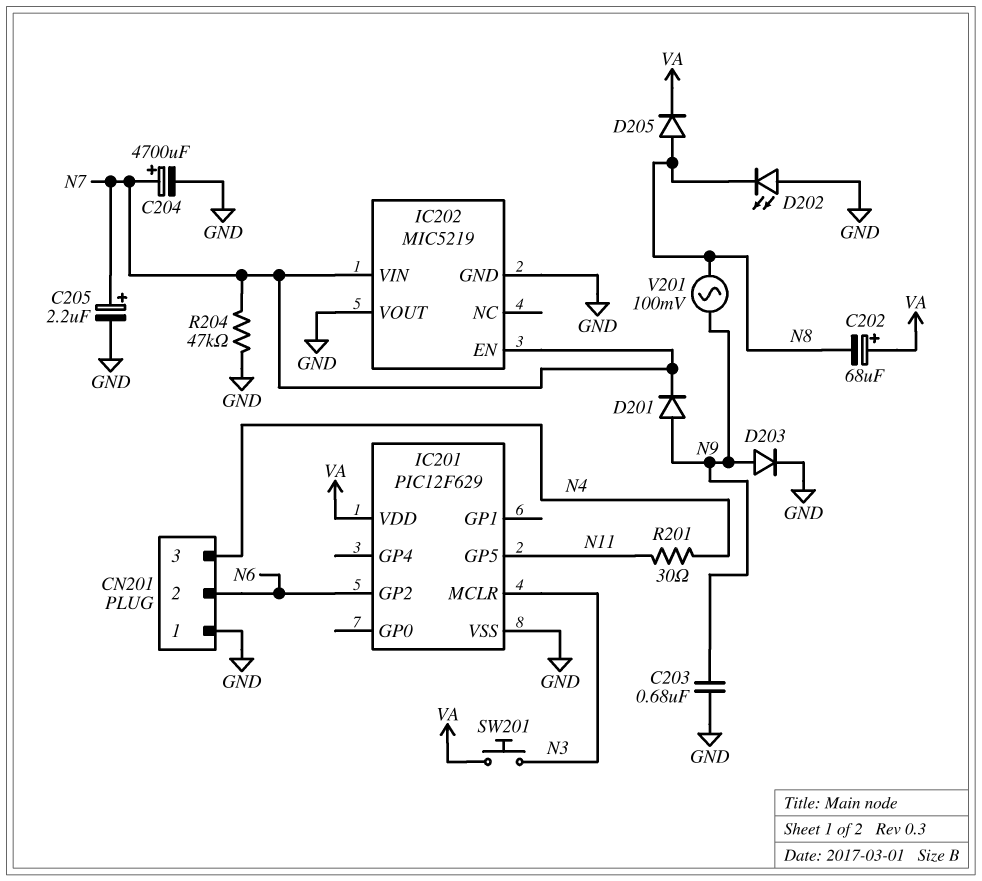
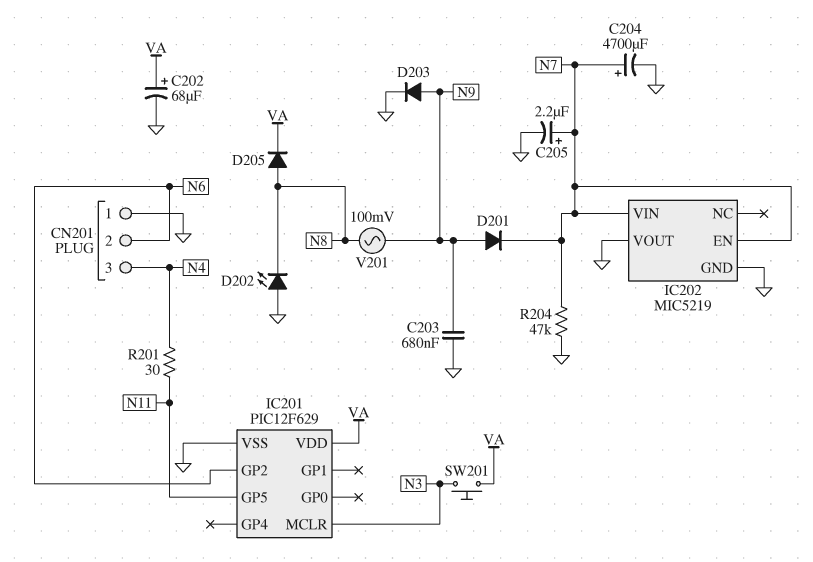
C202: 68uF (plus VA, minus N8) -> 68uF (plus VA, minus GND)

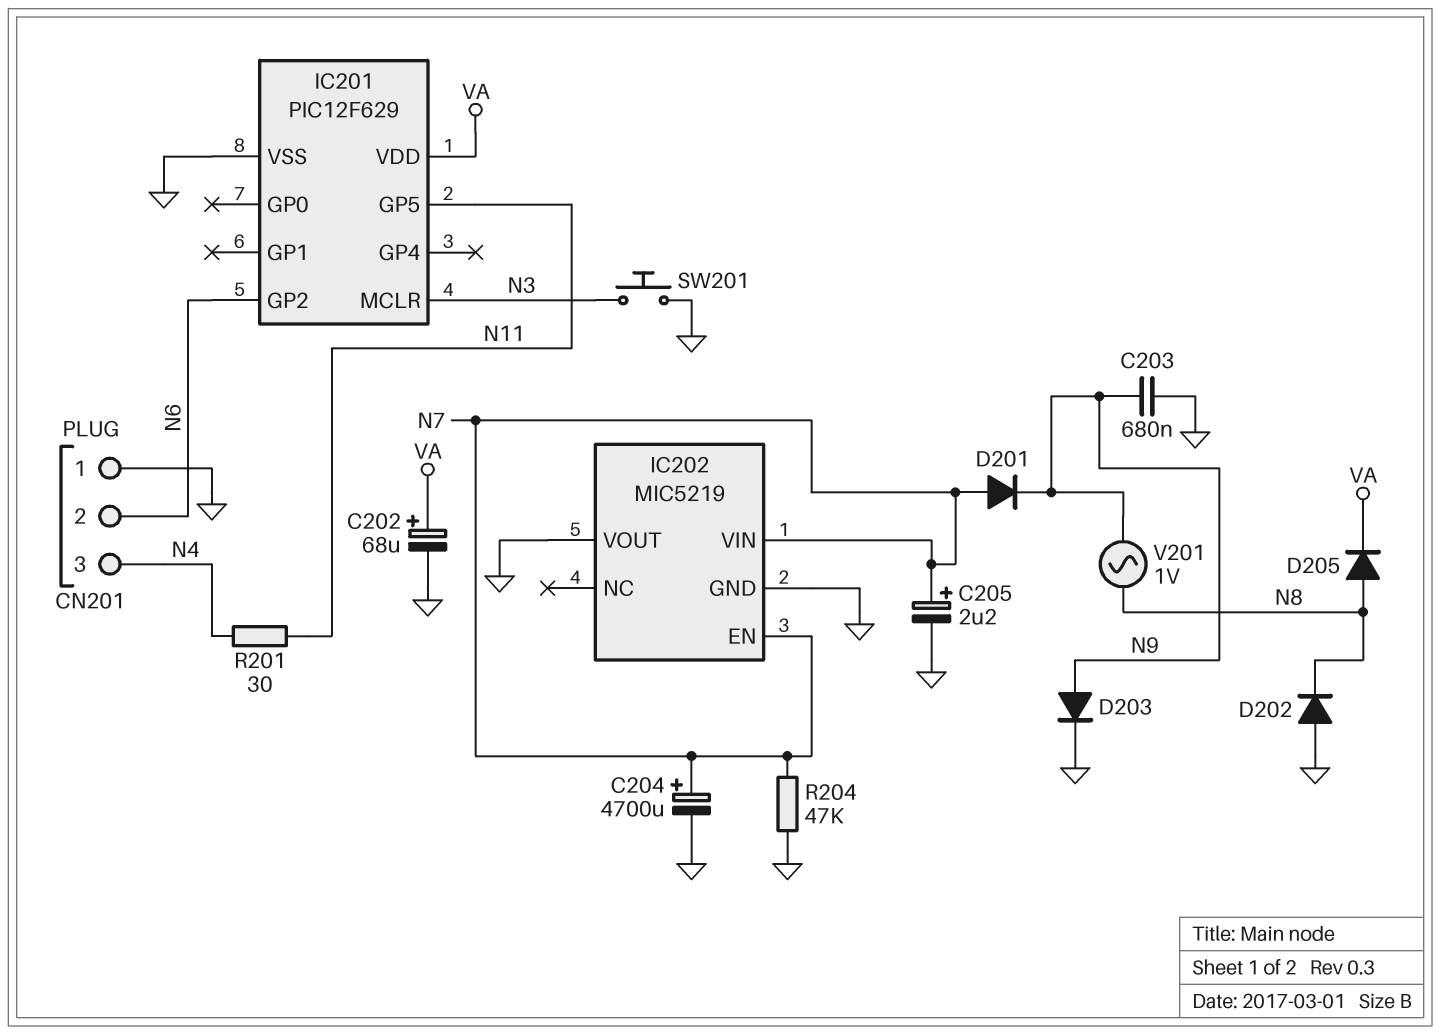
D201: diode (A N9, K N7) -> diode (A N7, K N9)
D202: LED (A GND, K N8) -> diode (A GND, K N8)
SW201: button (N3, VA) -> button (GND, N3)
V201: AC 100mV (N8, N9) -> AC 1V (N8, N9)

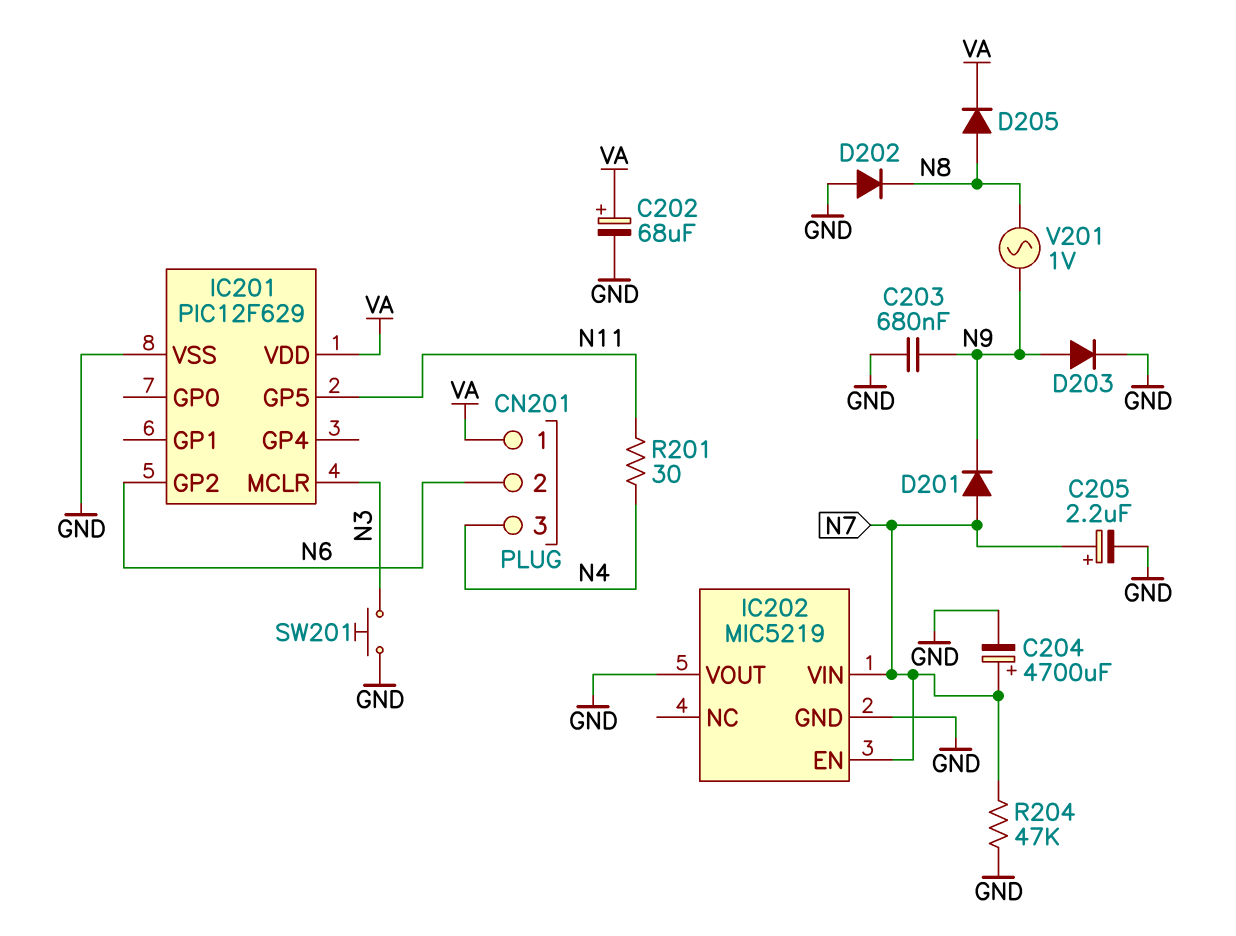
CN201 pin 1: GND -> VA

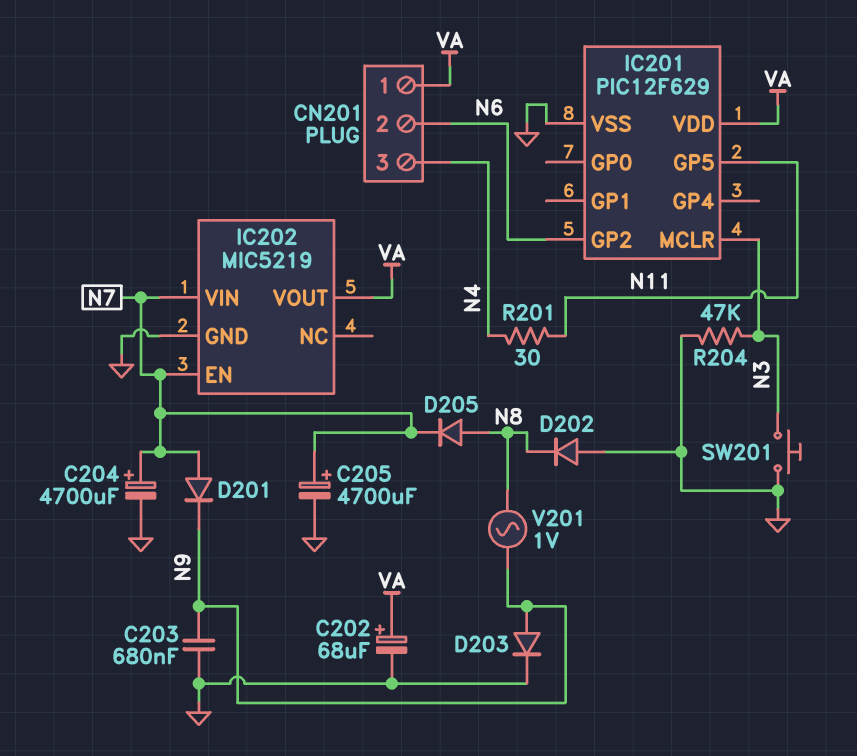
C205: 2.2uF (plus N7, minus GND) -> 4700uF (plus N7, minus GND)
D205: diode (A N8, K VA) -> diode (A N8, K N7)
IC202 pin VOUT: GND -> VA
R204: 47k (GND, N7) -> 47k (GND, N3)

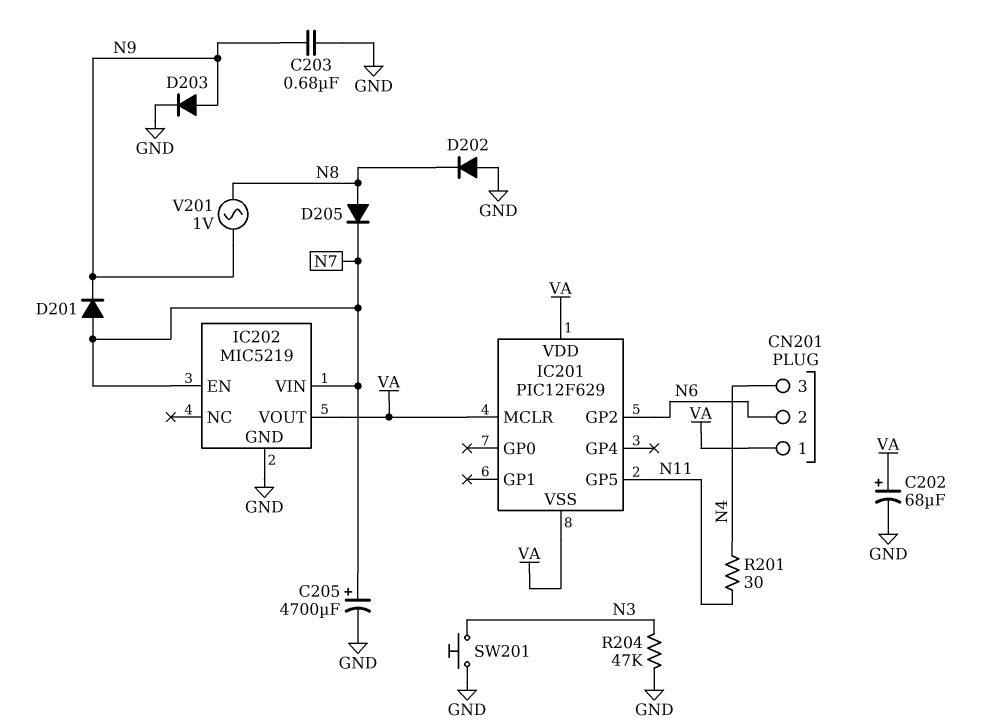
C204: 4700uF (plus N7, minus GND) -> none
IC201 pin MCLR: N3 -> VA
IC201 pin VSS: GND -> VA

